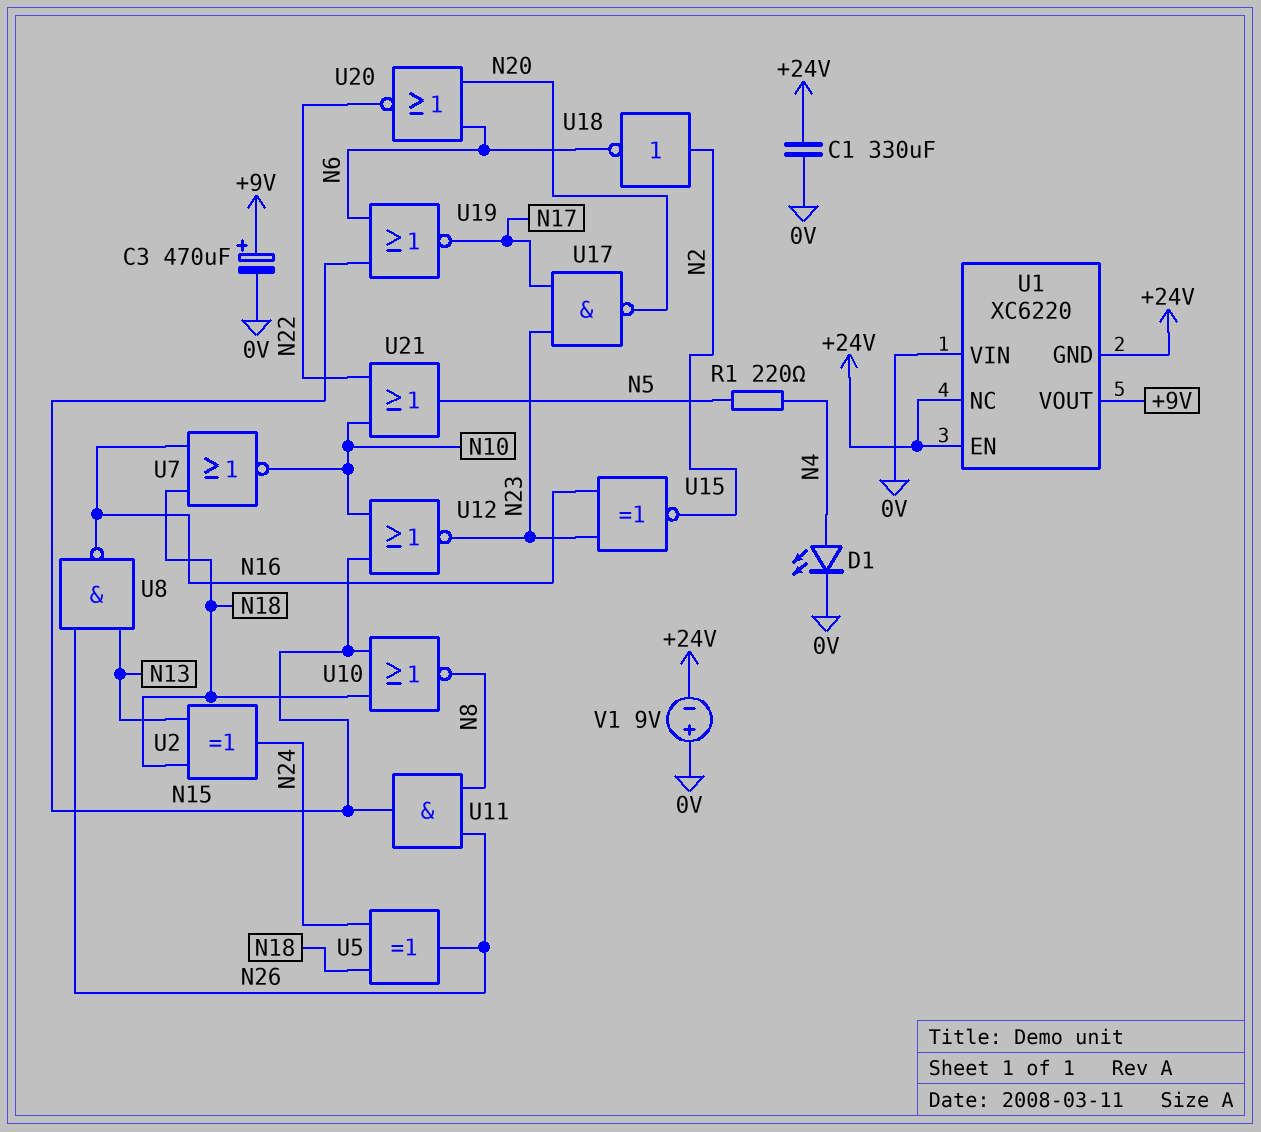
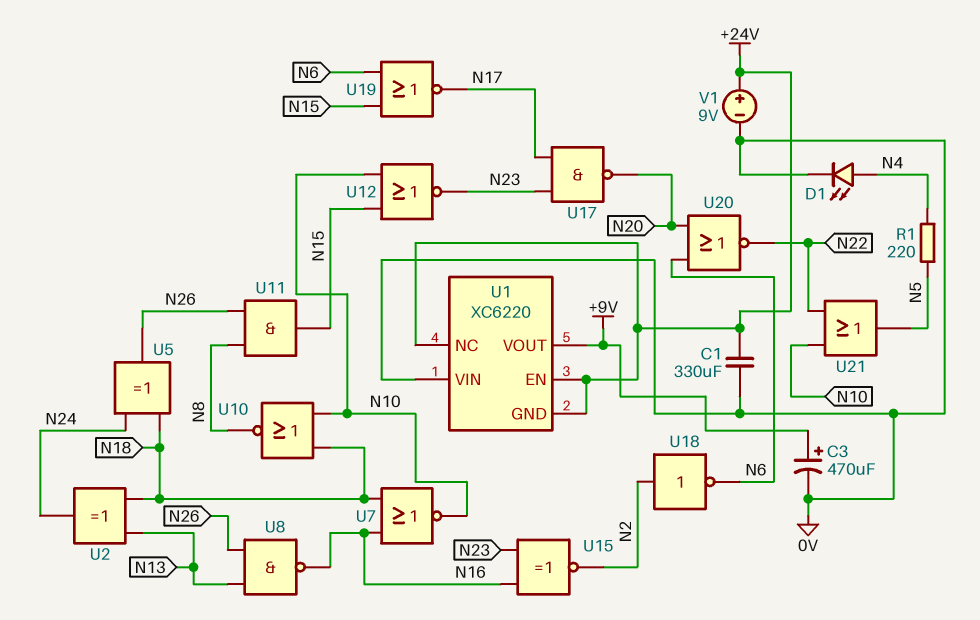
U10: NOR (in N15, in N18, out N8) -> NOR (in N10, in N18, out N8)
V1: 9V (plus 0V, minus +24V) -> 9V (plus +24V, minus 0V)

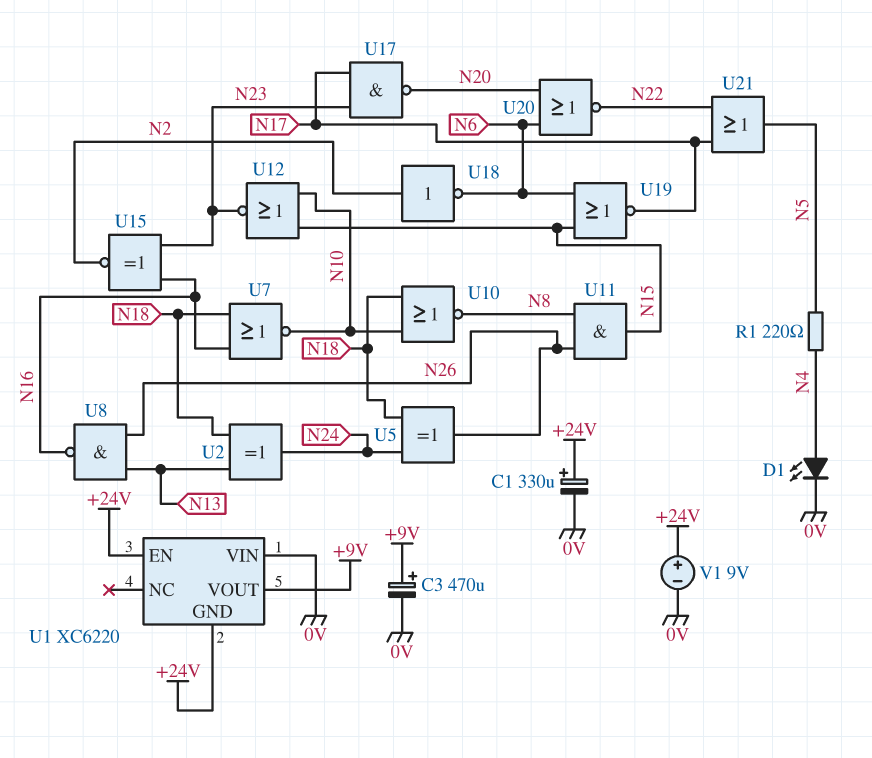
C1: 330uF (+24V, 0V) -> 330uF (plus +24V, minus 0V)
U1 pin NC: +24V -> none
U21: OR (in N10, in N22, out N5) -> OR (in N17, in N22, out N5)

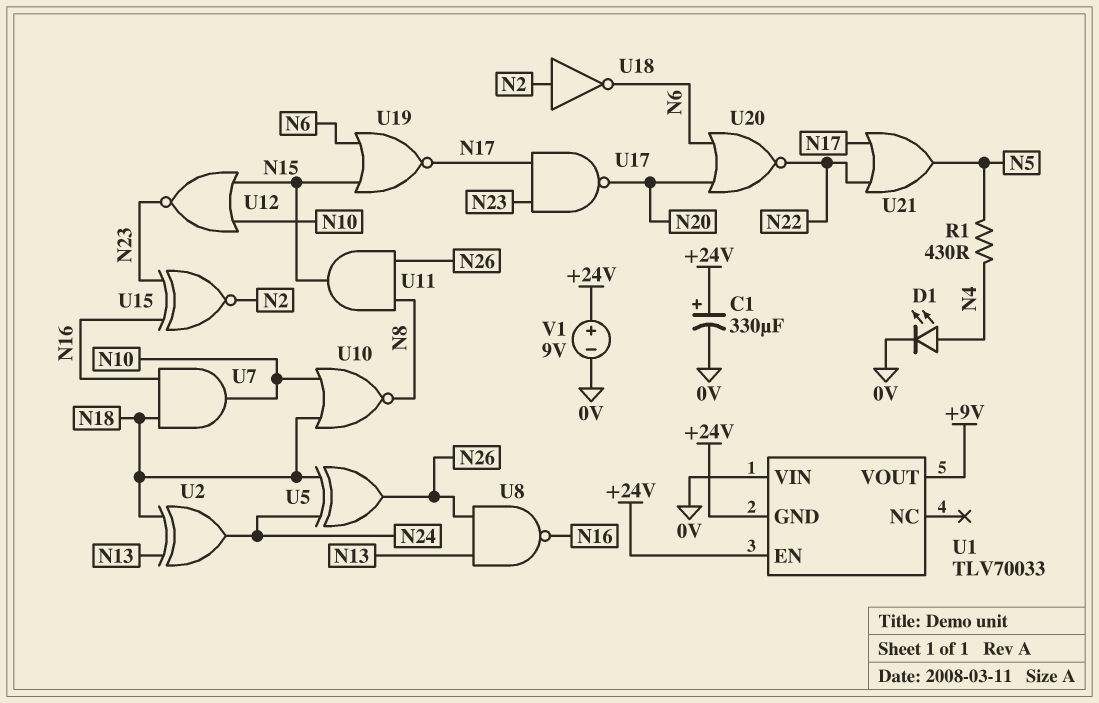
C3: 470uF (plus +9V, minus 0V) -> none
R1: 220 (N4, N5) -> 430 (N4, N5)
U1: XC6220 -> TLV70033
U7: NOR (in N16, in N18, out N10) -> AND (in N16, in N18, out N10)

